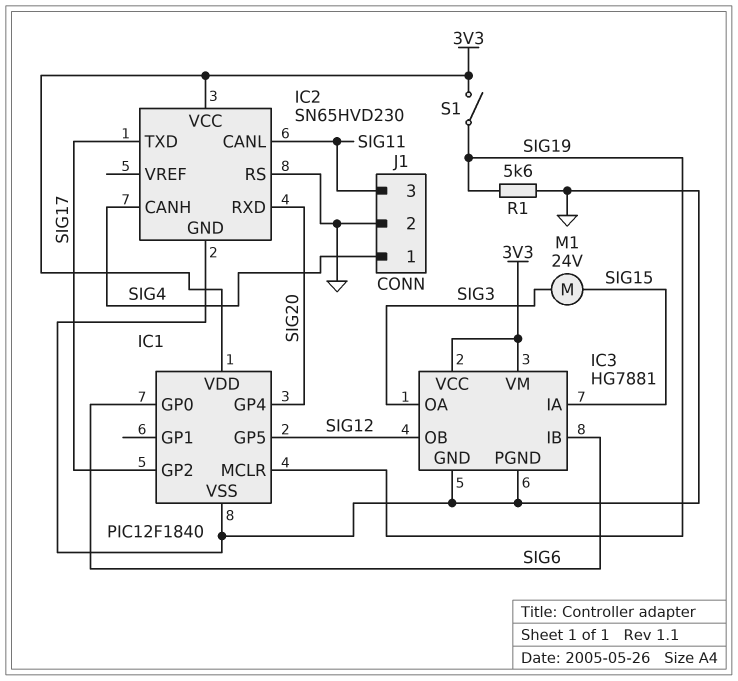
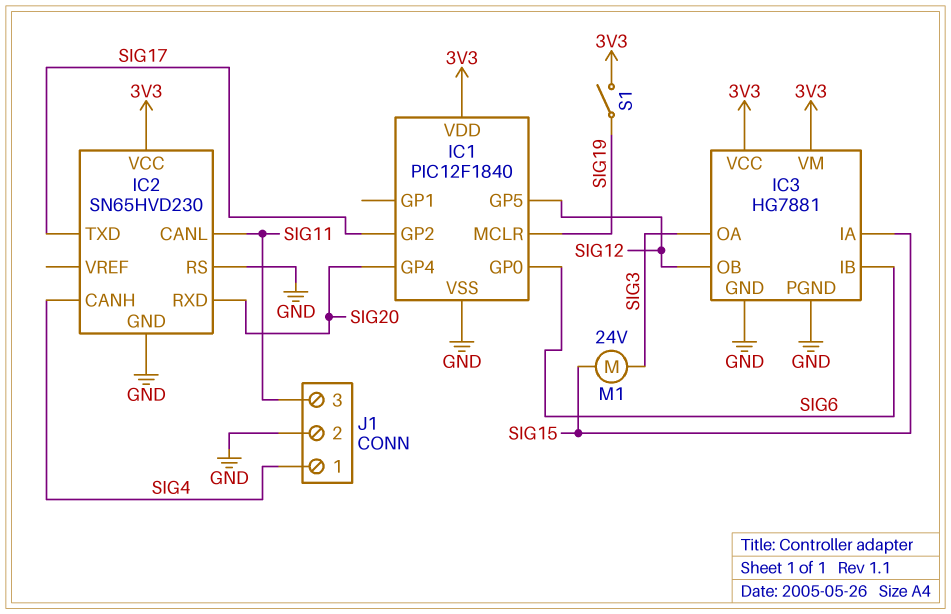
R1: 5.6k (GND, SIG19) -> none

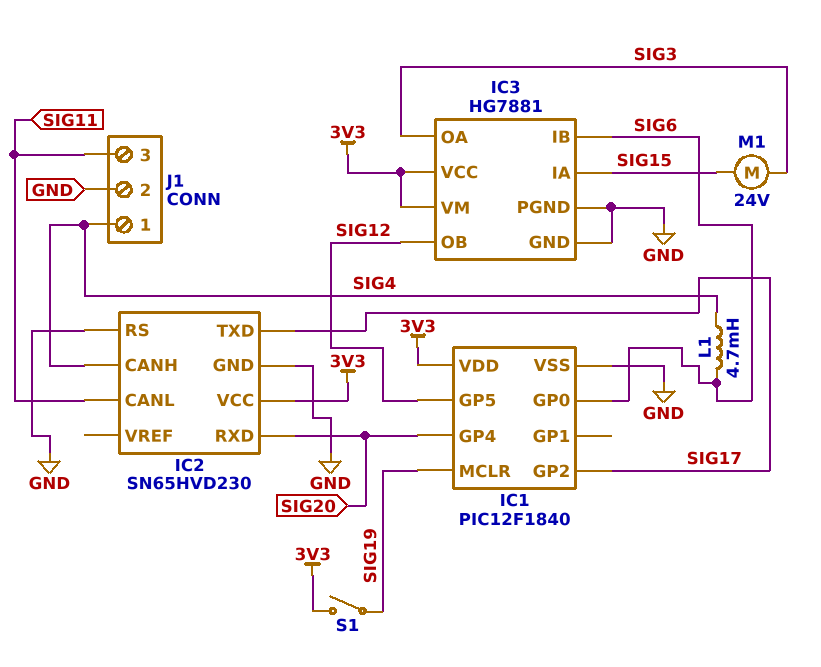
L1: none -> 4.7mH (SIG4, SIG6)

